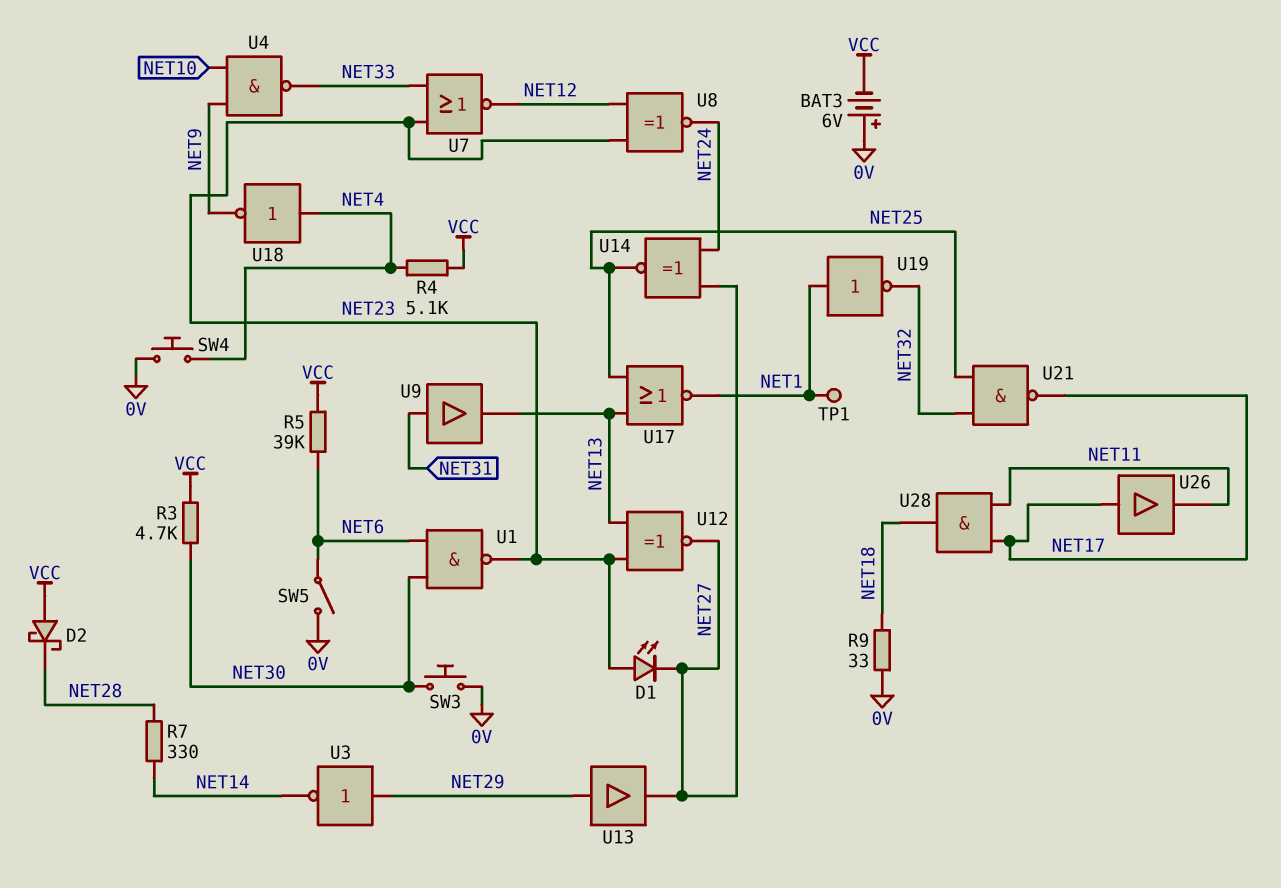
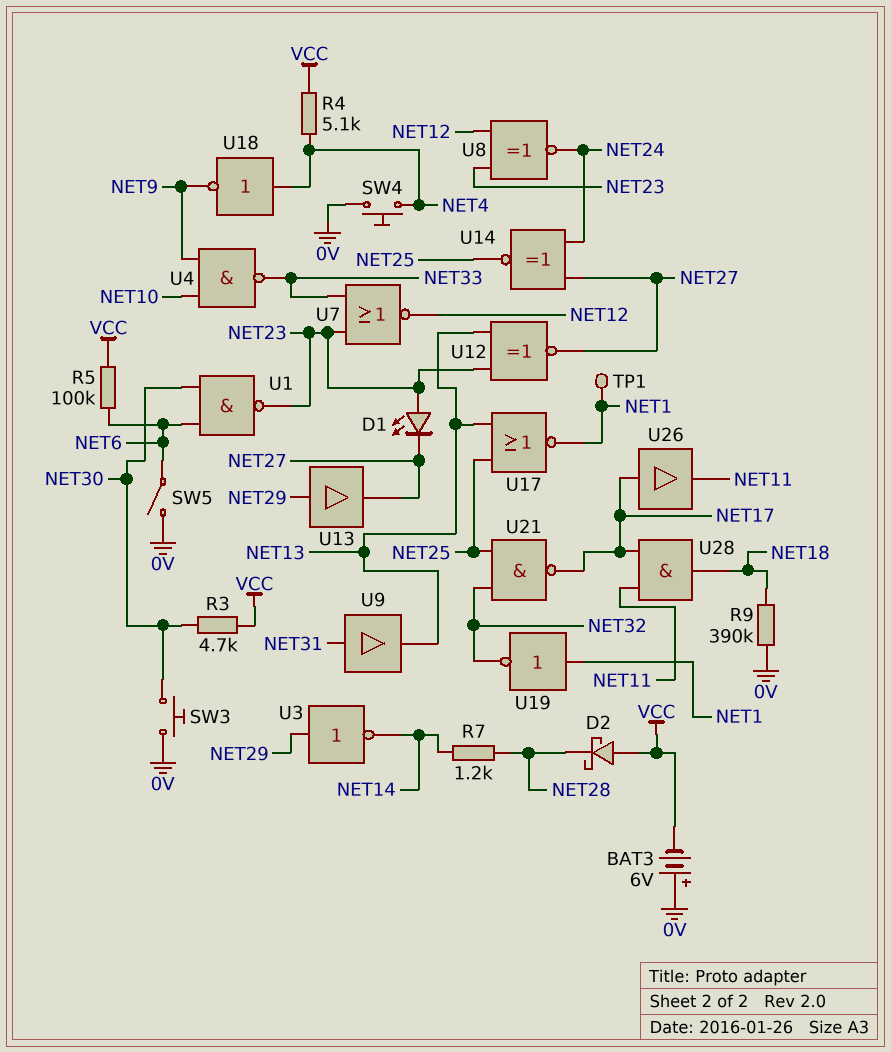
R5: 39k (NET6, VCC) -> 100k (NET6, VCC)
R7: 330 (NET14, NET28) -> 1.2k (NET14, NET28)
R9: 33 (0V, NET18) -> 390k (0V, NET18)

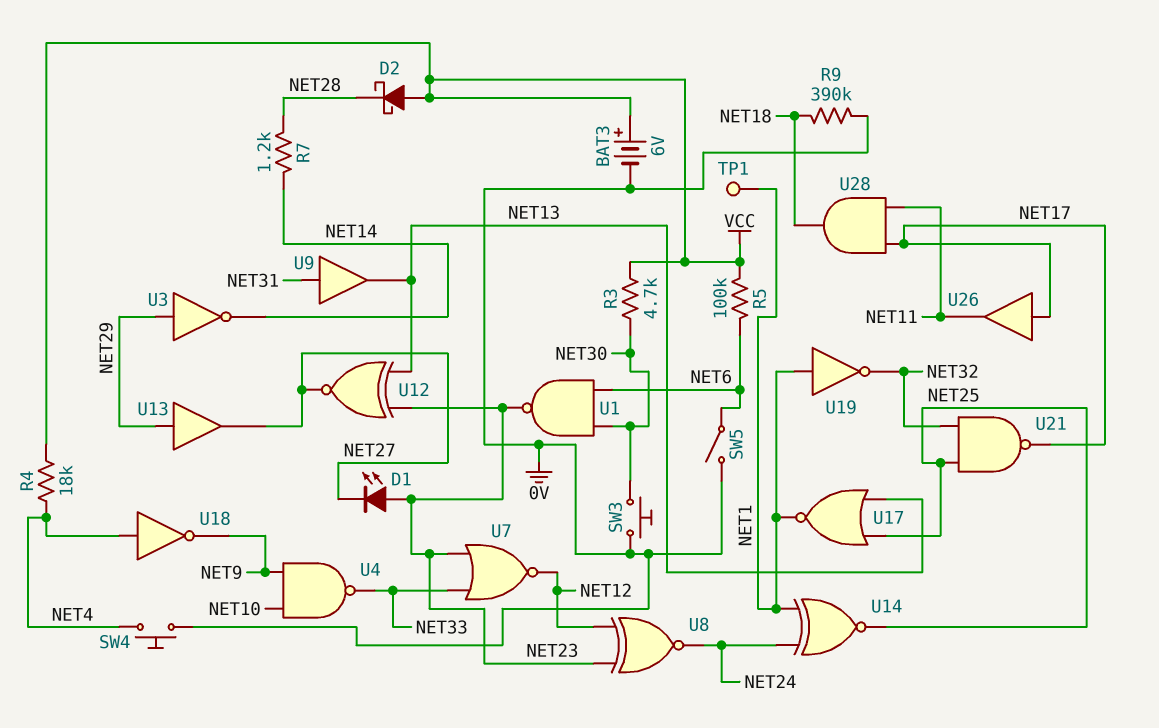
BAT3: 6V (plus 0V, minus VCC) -> 6V (plus VCC, minus 0V)
R4: 5.1k (NET4, VCC) -> 18k (NET4, VCC)
U14: XNOR (in NET24, in NET27, out NET25) -> XNOR (in NET1, in NET24, out NET25)

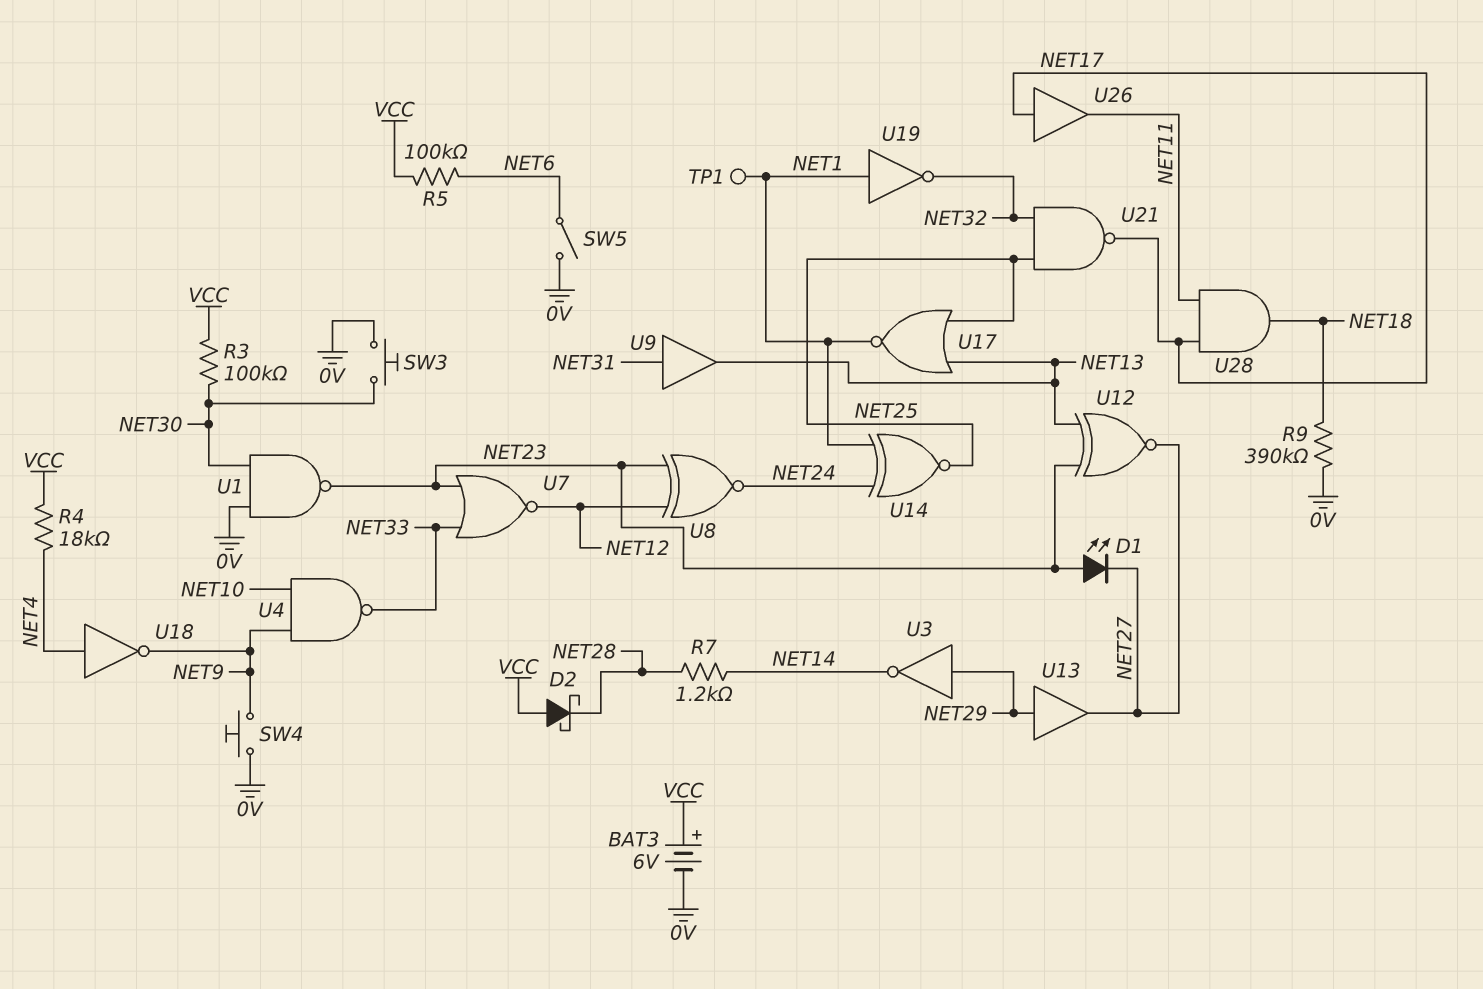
R3: 4.7k (NET30, VCC) -> 100k (NET30, VCC)
SW4: button (0V, NET4) -> button (0V, NET9)
U1: NAND (in NET6, in NET30, out NET23) -> NAND (in 0V, in NET30, out NET23)

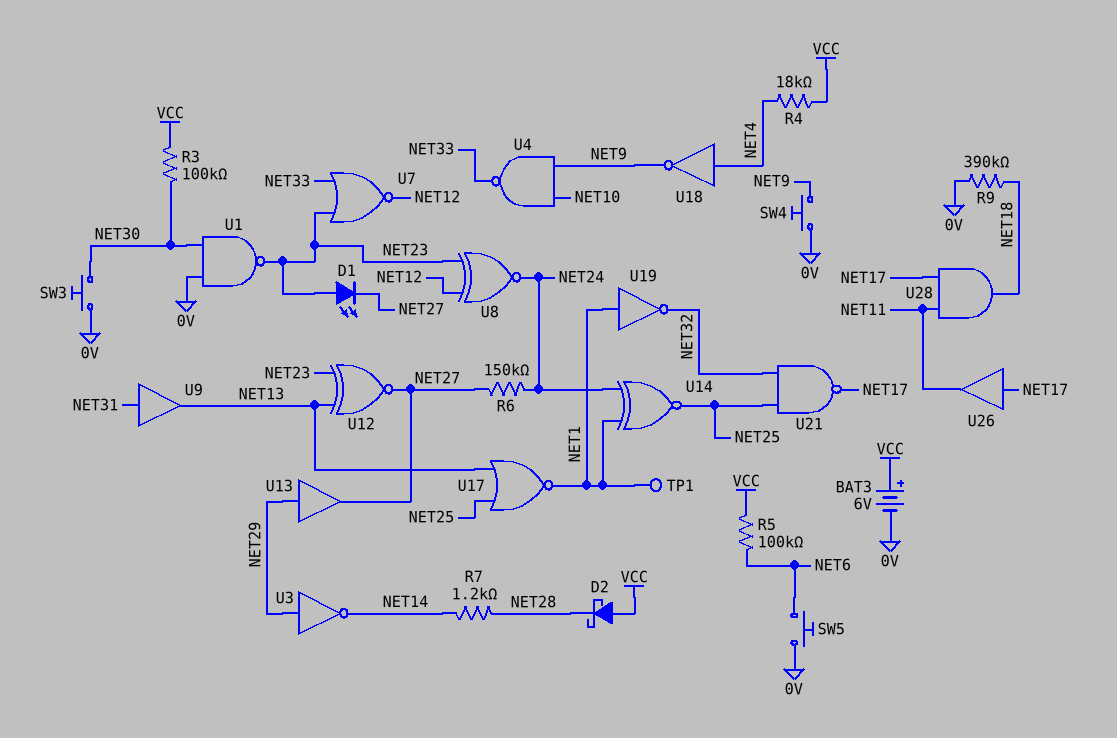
R6: none -> 150k (NET24, NET27)
SW5: switch (0V, NET6) -> button (0V, NET6)

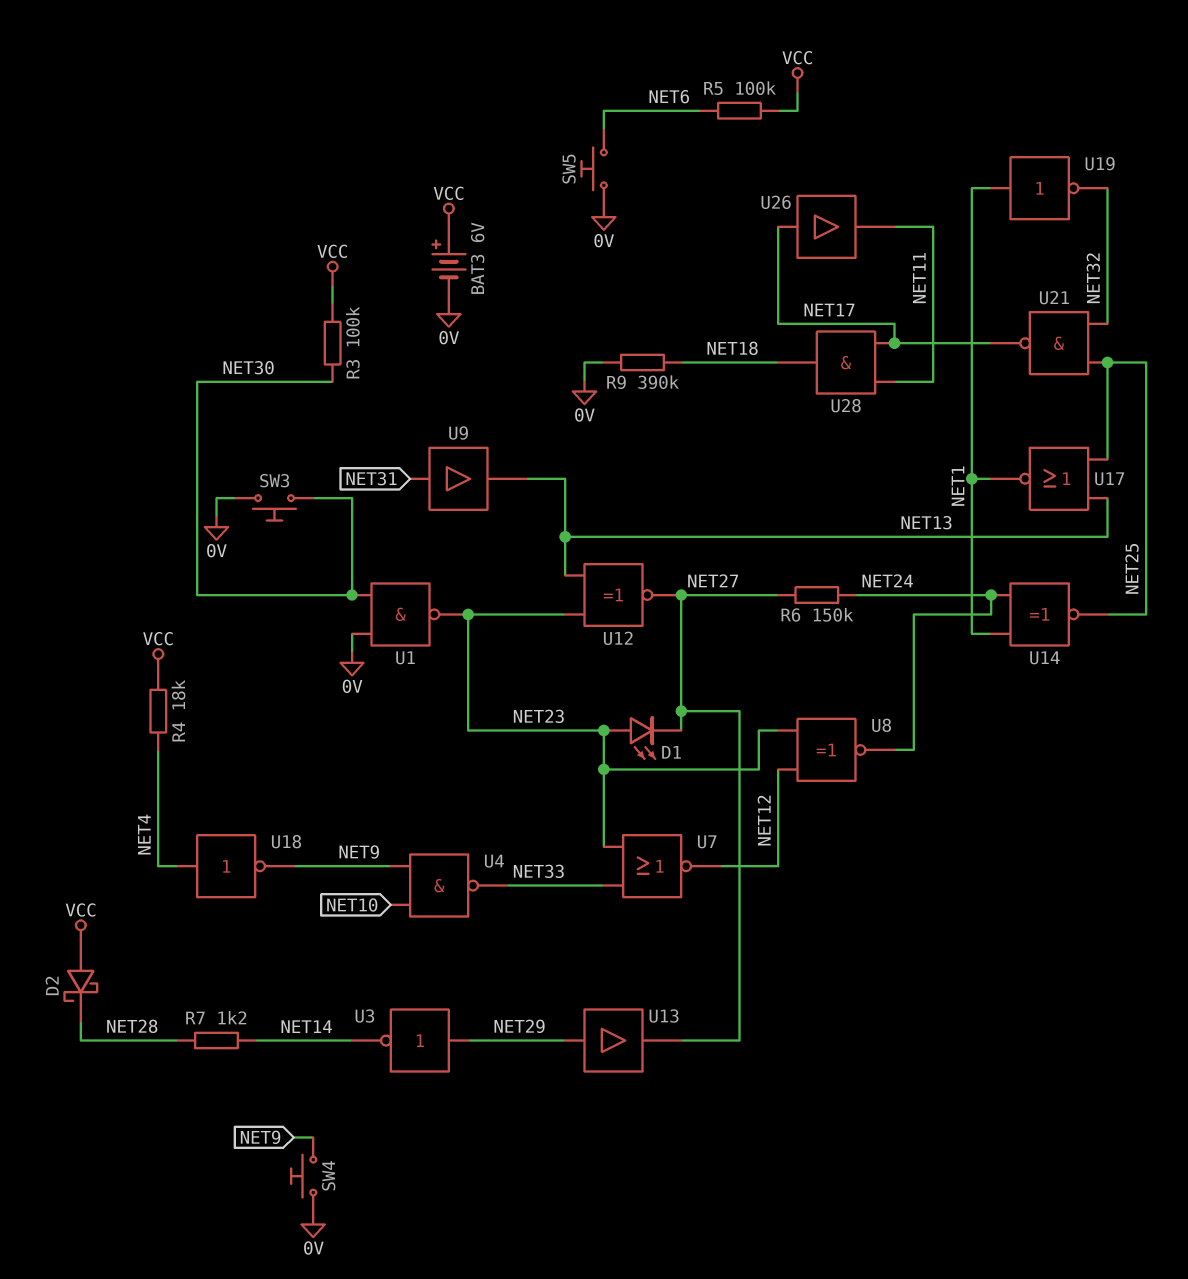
TP1: test point (NET1) -> none

